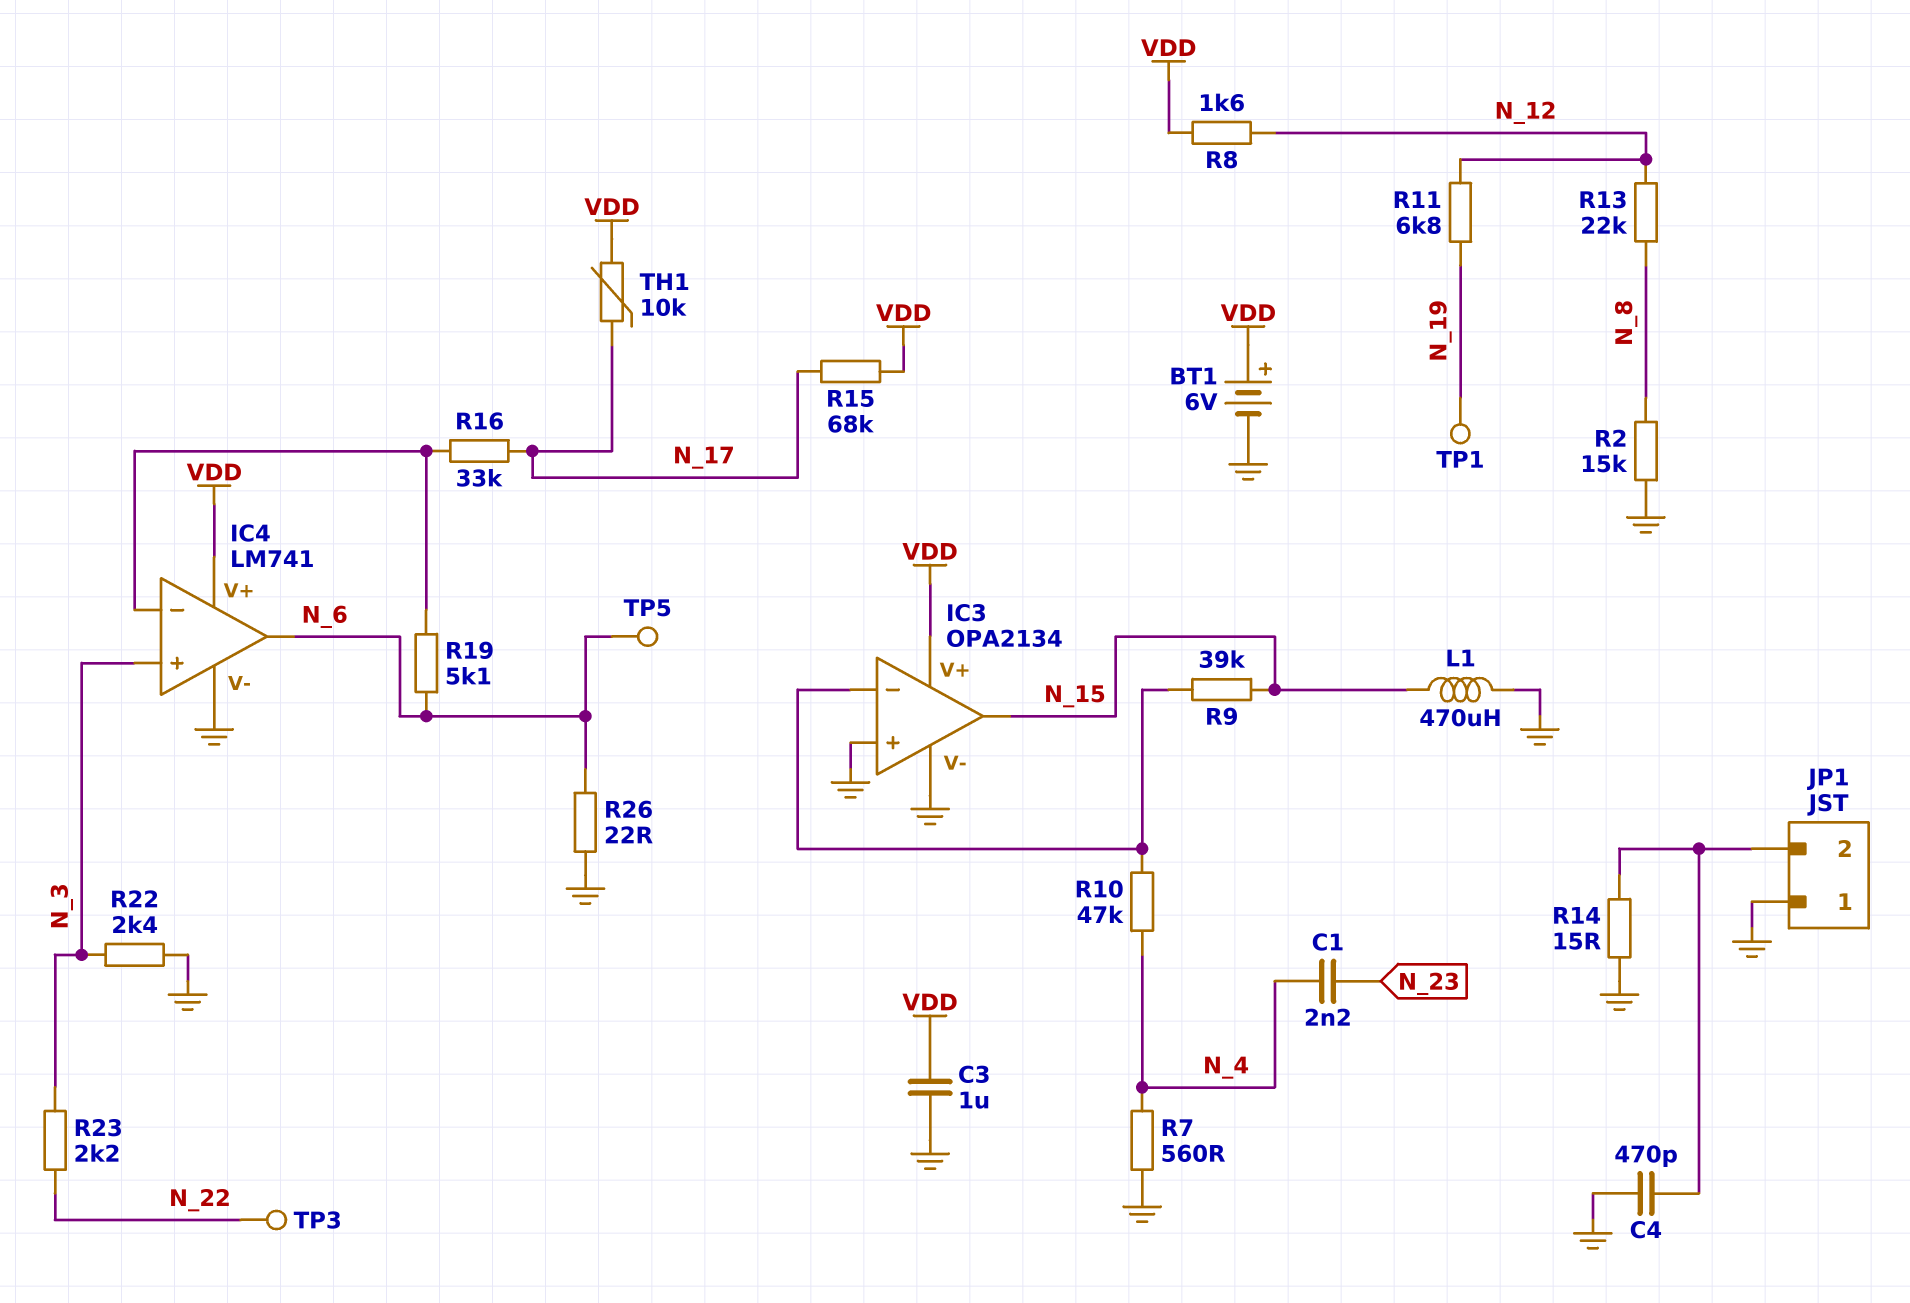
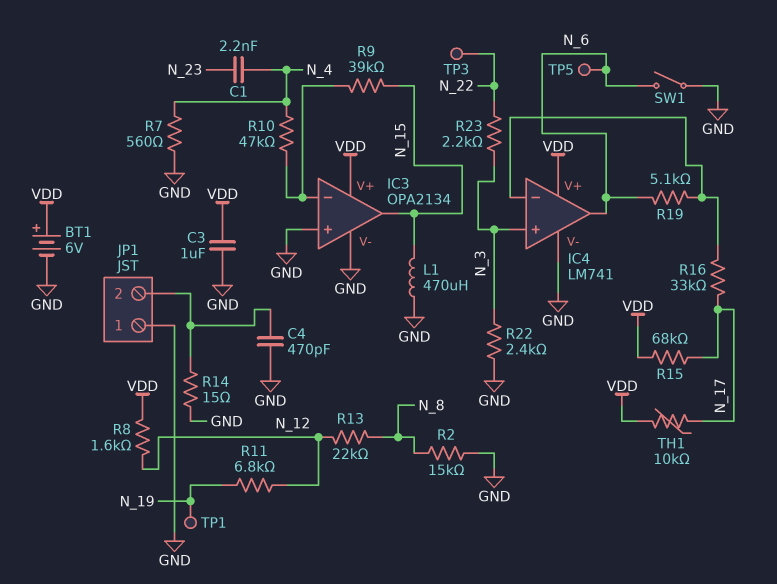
R26: 22 (GND, N_6) -> none
SW1: none -> switch (GND, N_6)

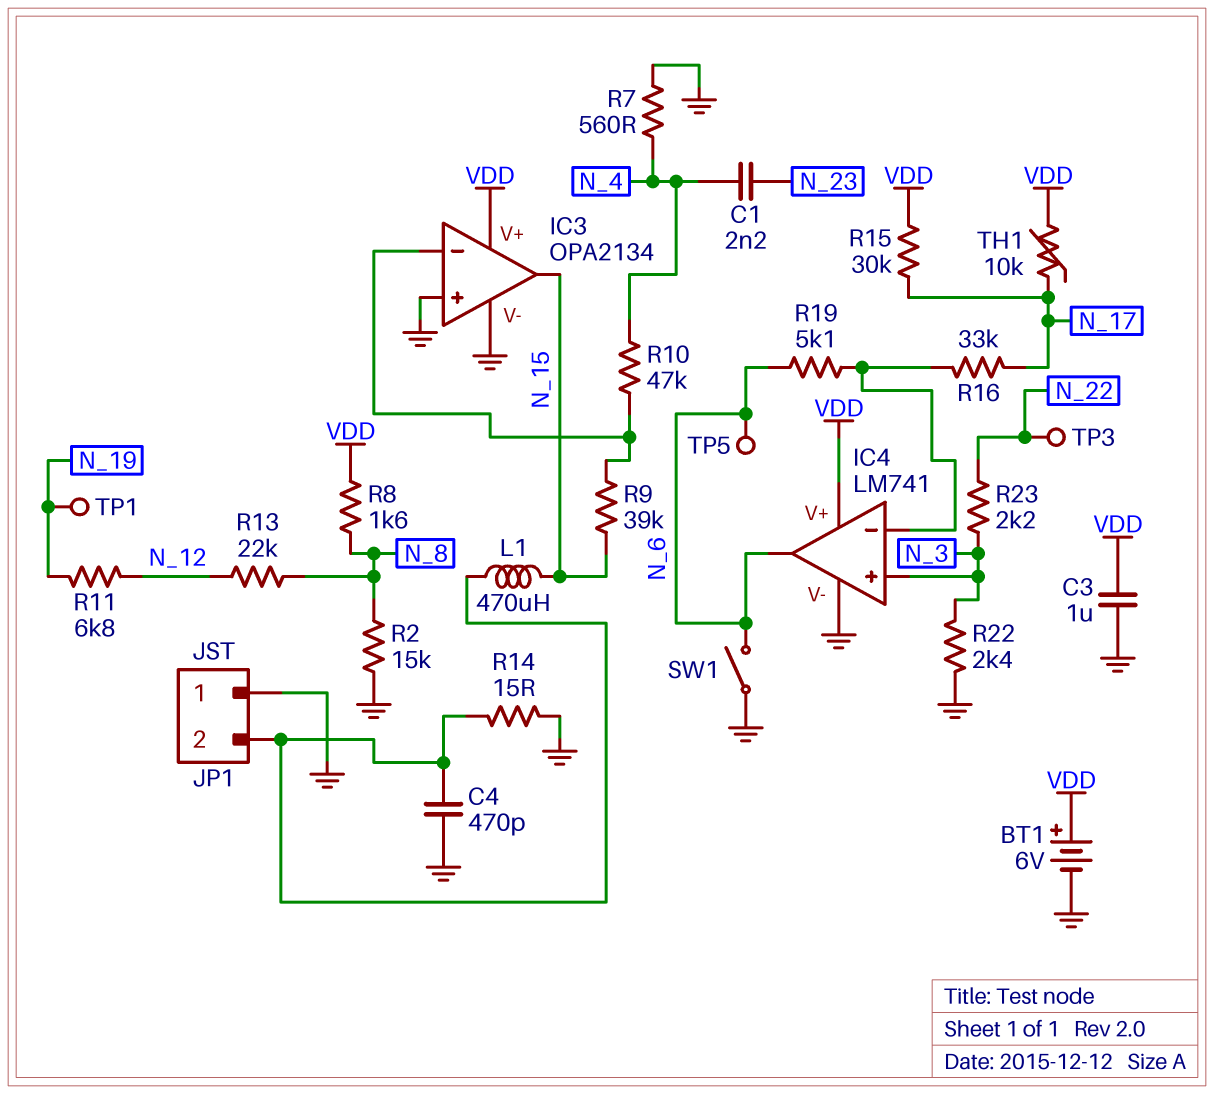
L1: 470uH (GND, N_15) -> 470uH (JP1/2, N_15)
R8: 1.6k (N_12, VDD) -> 1.6k (N_8, VDD)
R15: 68k (N_17, VDD) -> 30k (N_17, VDD)

